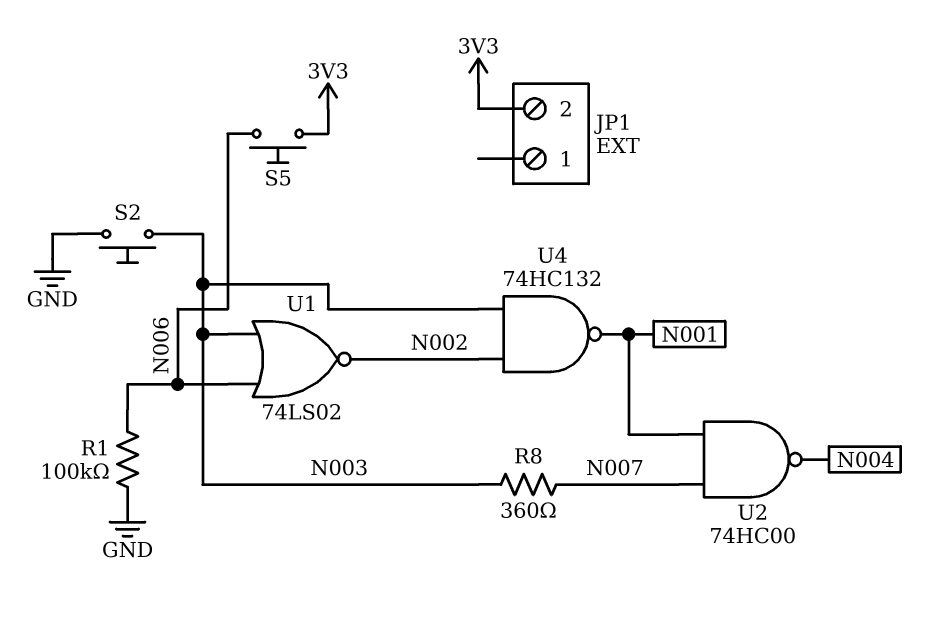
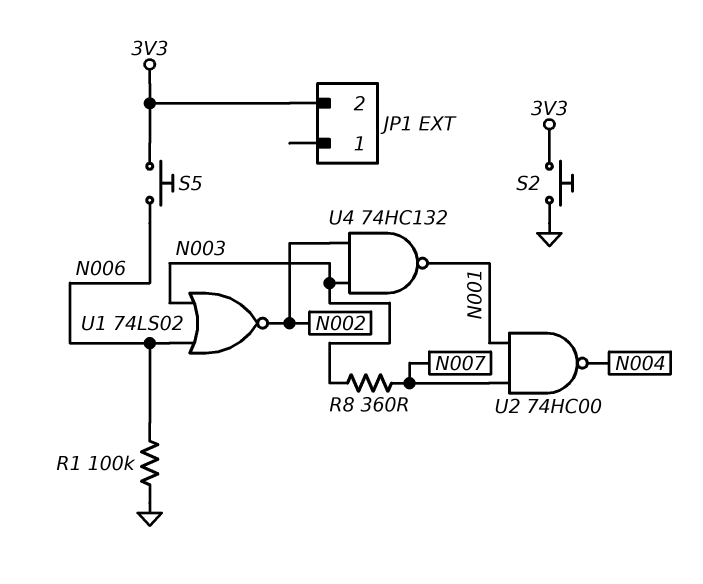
S2: button (GND, N003) -> button (3V3, GND)

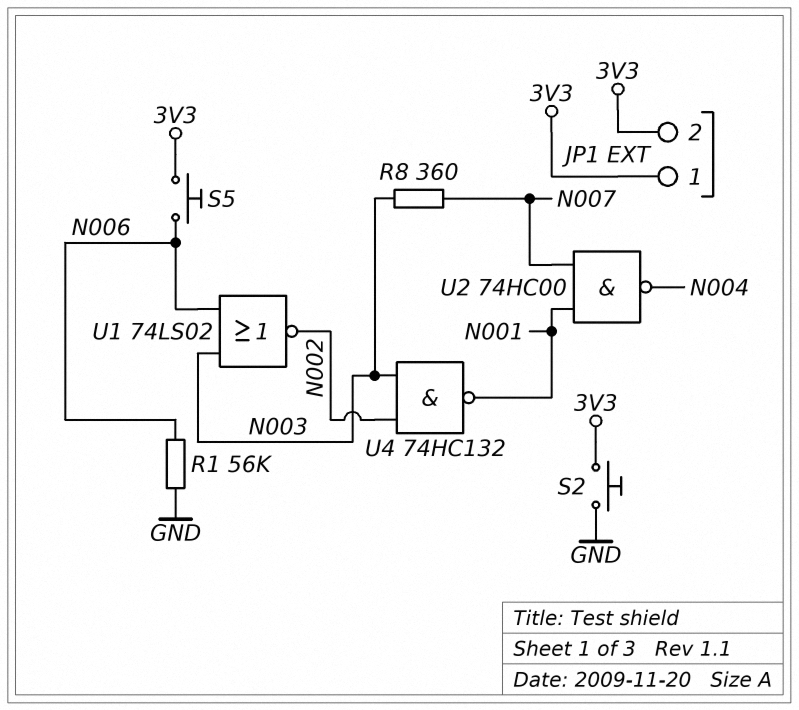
JP1 pin 1: none -> 3V3
R1: 100k (GND, N006) -> 56k (GND, N006)

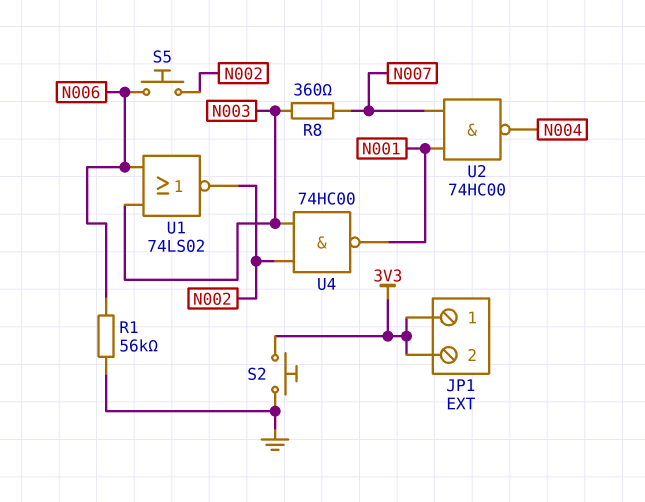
S5: button (3V3, N006) -> button (N002, N006)
U4: NAND 74HC132 (in N002, in N003, out N001) -> NAND 74HC00 (in N002, in N003, out N001)

